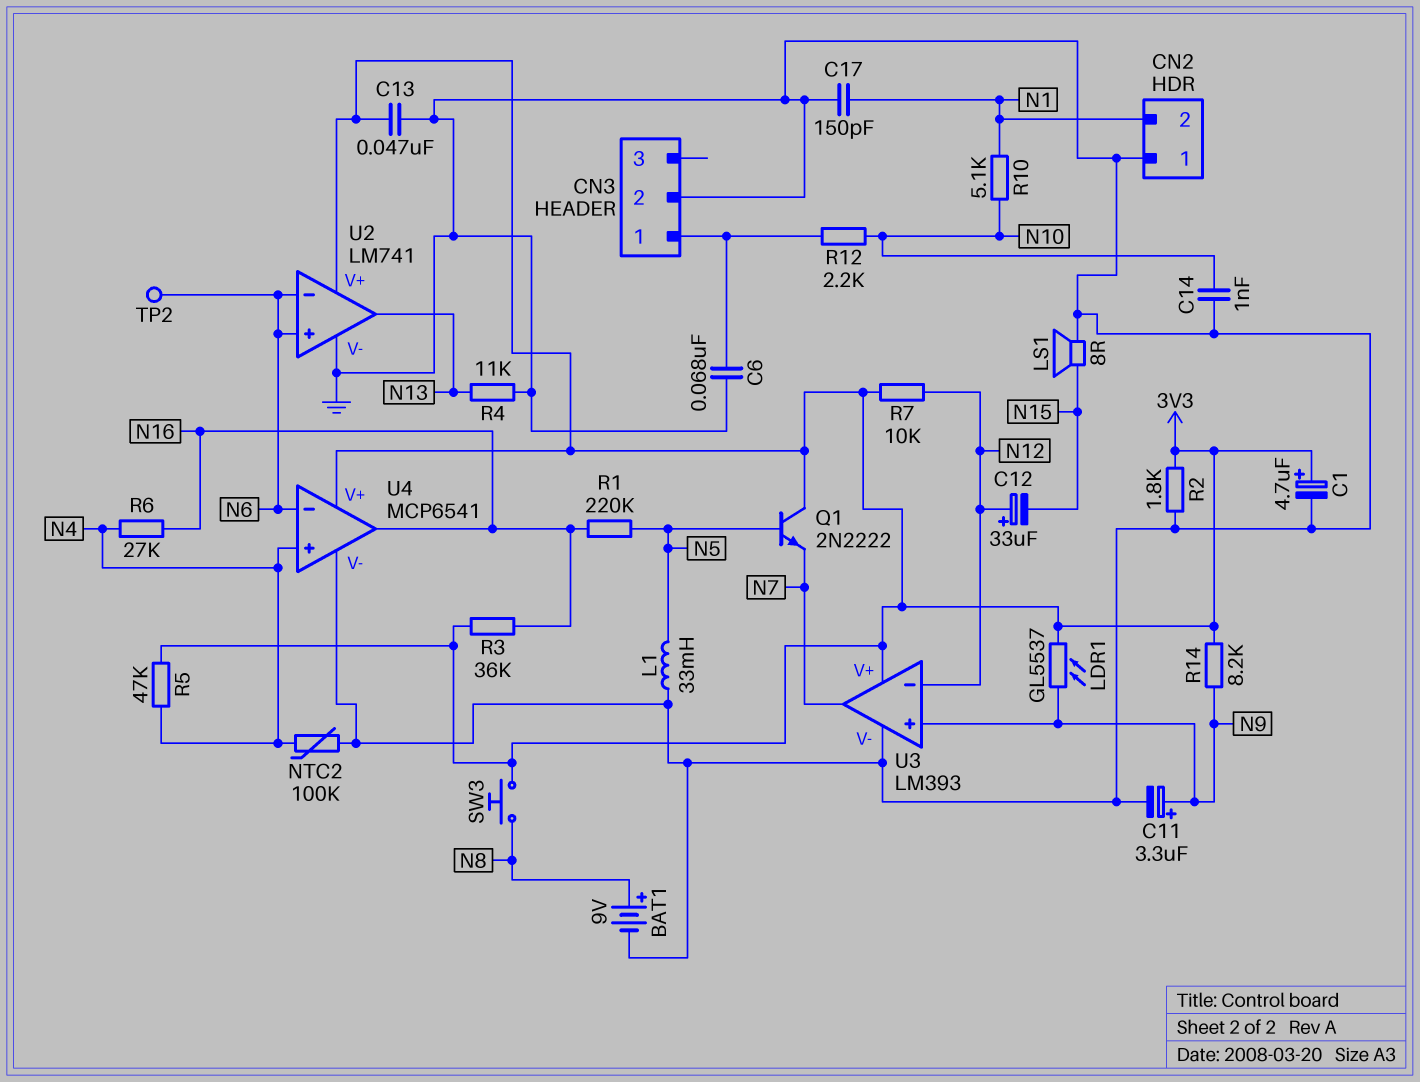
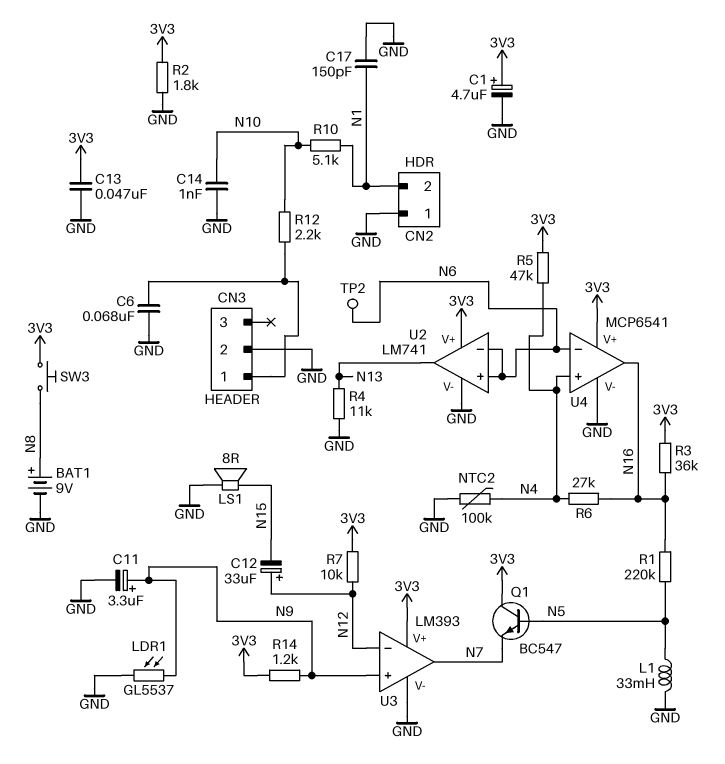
LDR1: GL5537 (3V3, N9) -> GL5537 (GND, N9)
Q1: NPN 2N2222 (B N5, C 3V3, E N7) -> NPN BC547 (B N5, C 3V3, E N7)
R14: 8.2k (3V3, N9) -> 1.2k (3V3, N9)

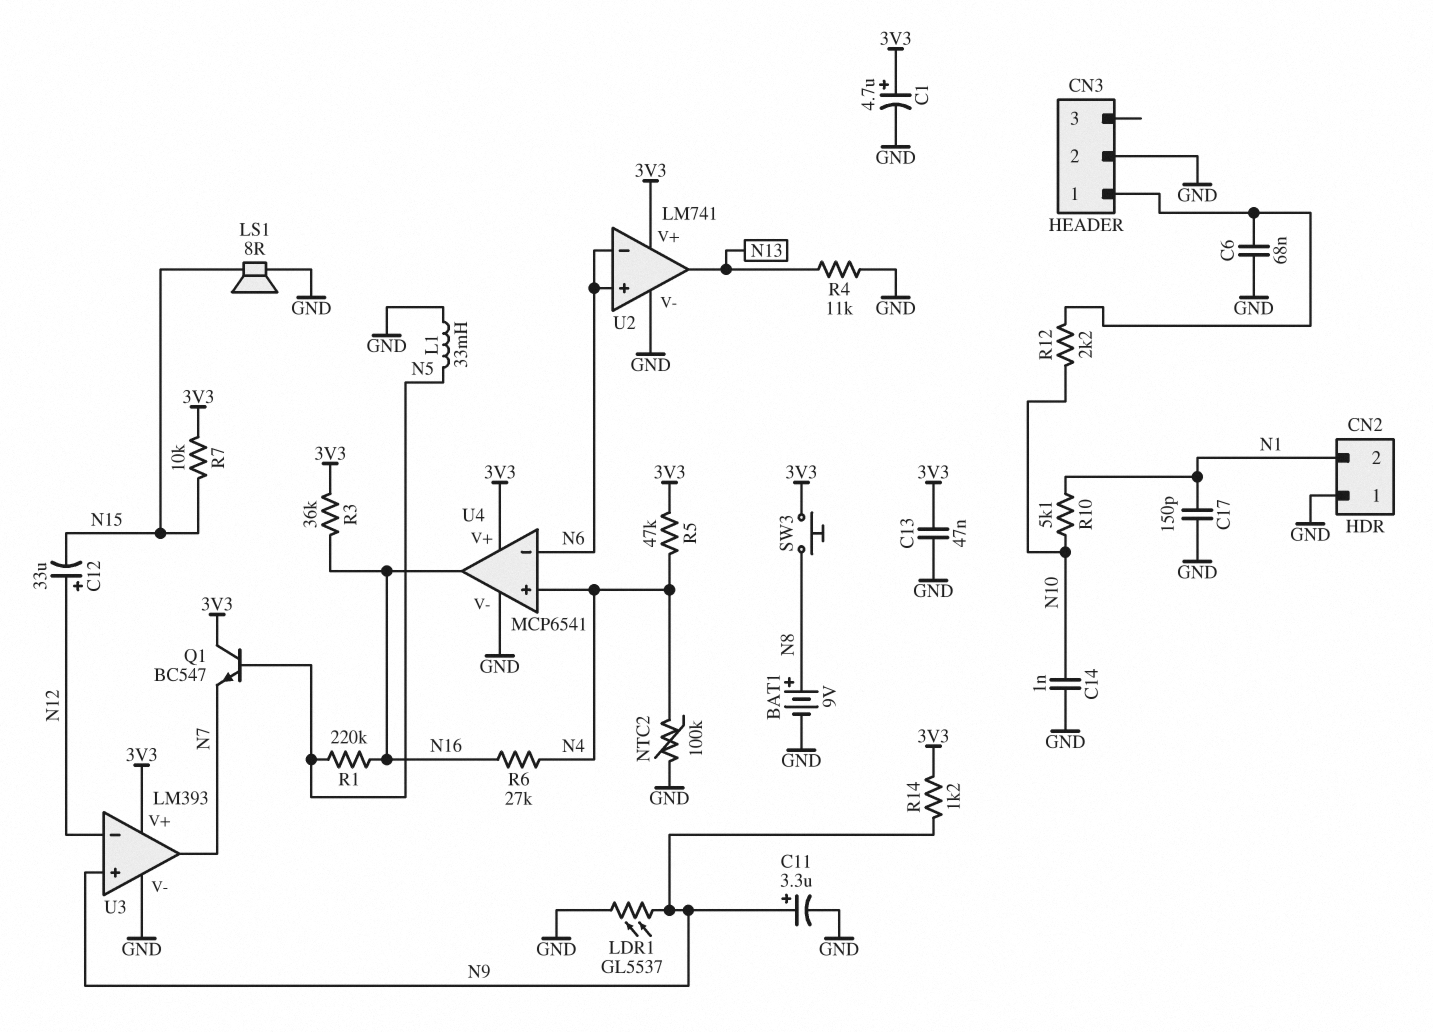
R2: 1.8k (3V3, GND) -> none
R7: 10k (3V3, N12) -> 10k (3V3, N15)
TP2: test point (N6) -> none

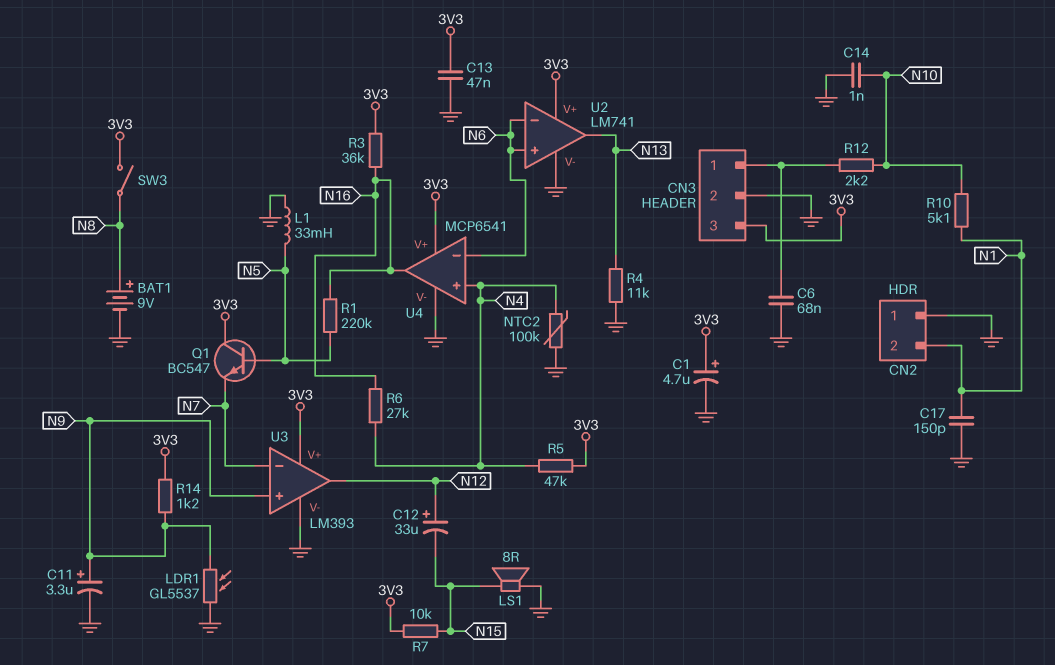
CN3 pin 3: none -> 3V3
SW3: button (3V3, N8) -> switch (3V3, N8)
U3 pin in-: N12 -> N7
U3 pin out: N7 -> N12

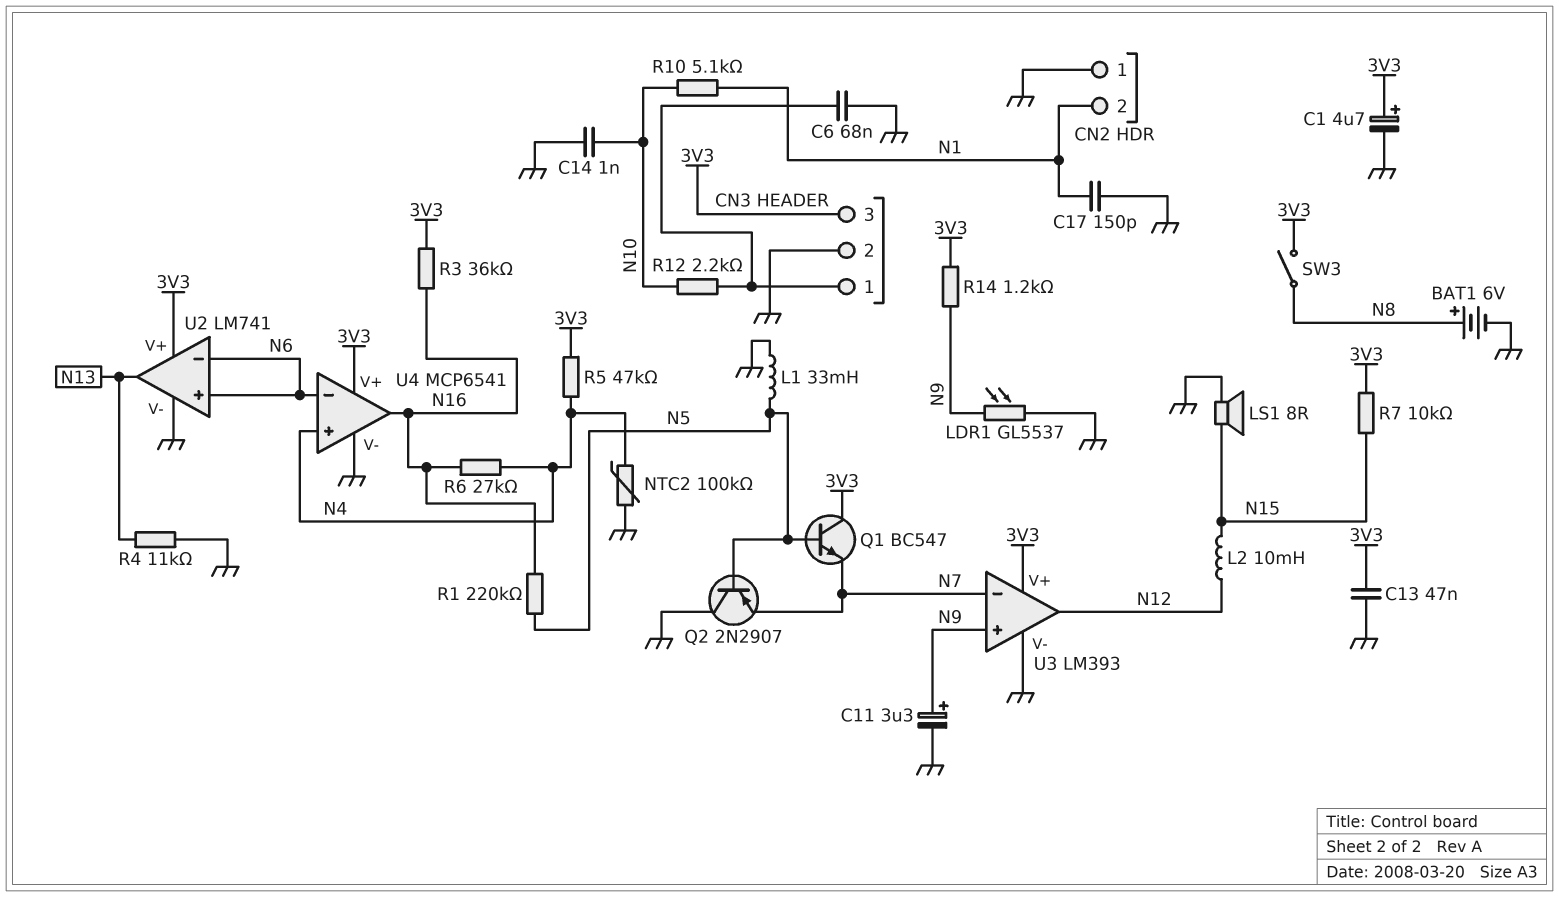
BAT1: 9V (plus N8, minus GND) -> 6V (plus N8, minus GND)
C12: 33uF (plus N12, minus N15) -> none
L2: none -> 10mH (N12, N15)
Q2: none -> PNP 2N2907 (B N5, C GND, E N7)

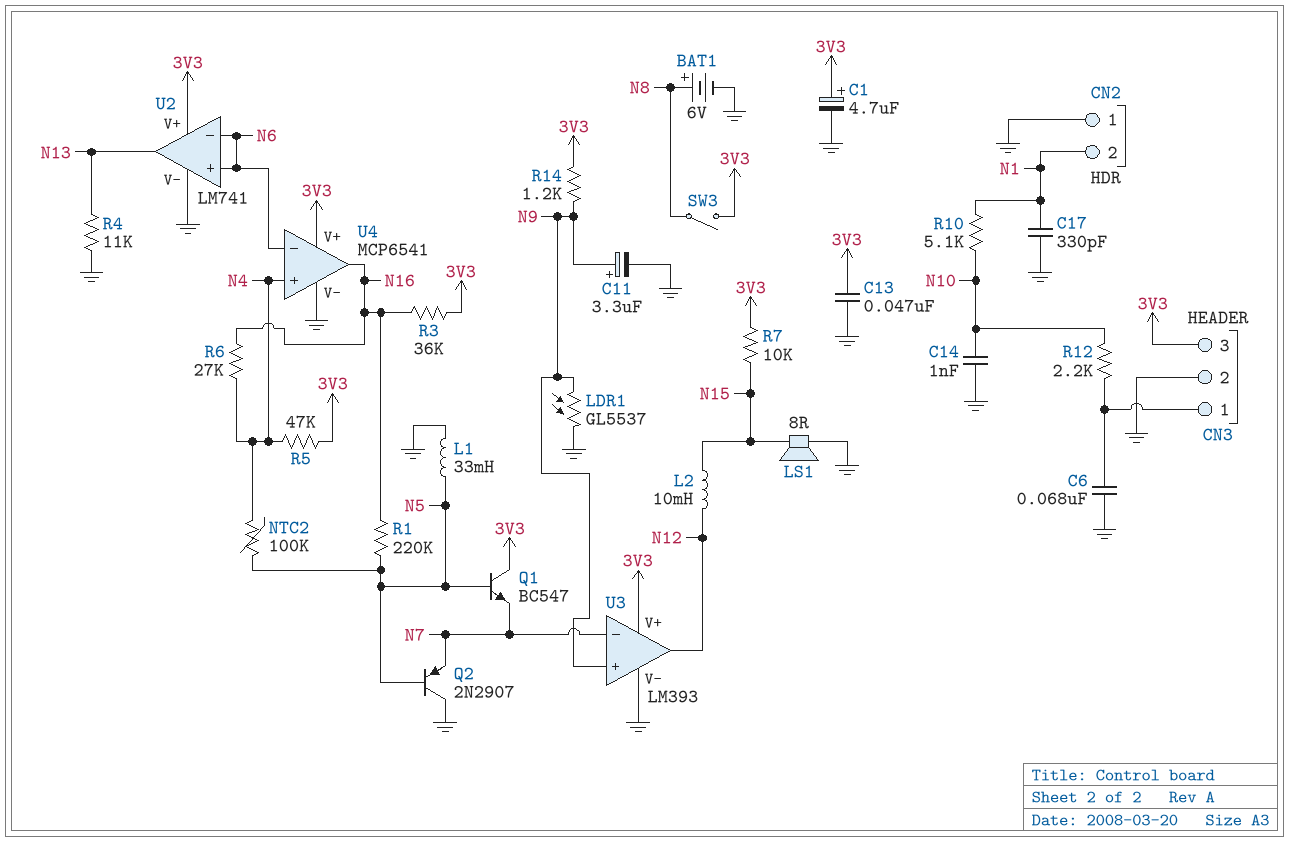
C17: 150pF (GND, N1) -> 330pF (GND, N1)
NTC2: 100k (GND, N4) -> 100k (N4, N5)

